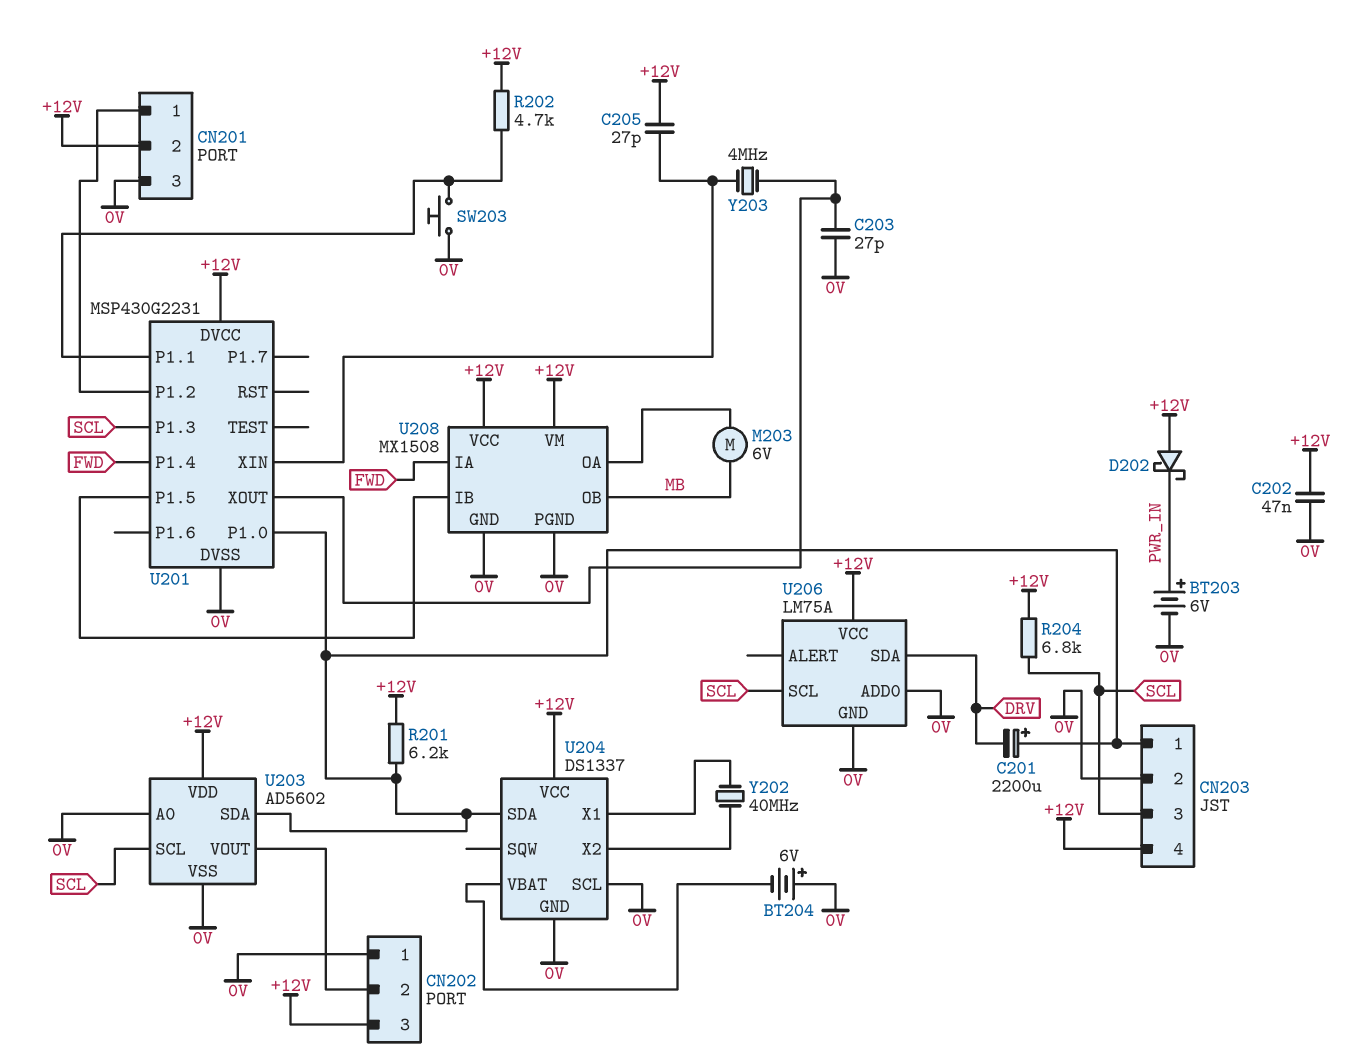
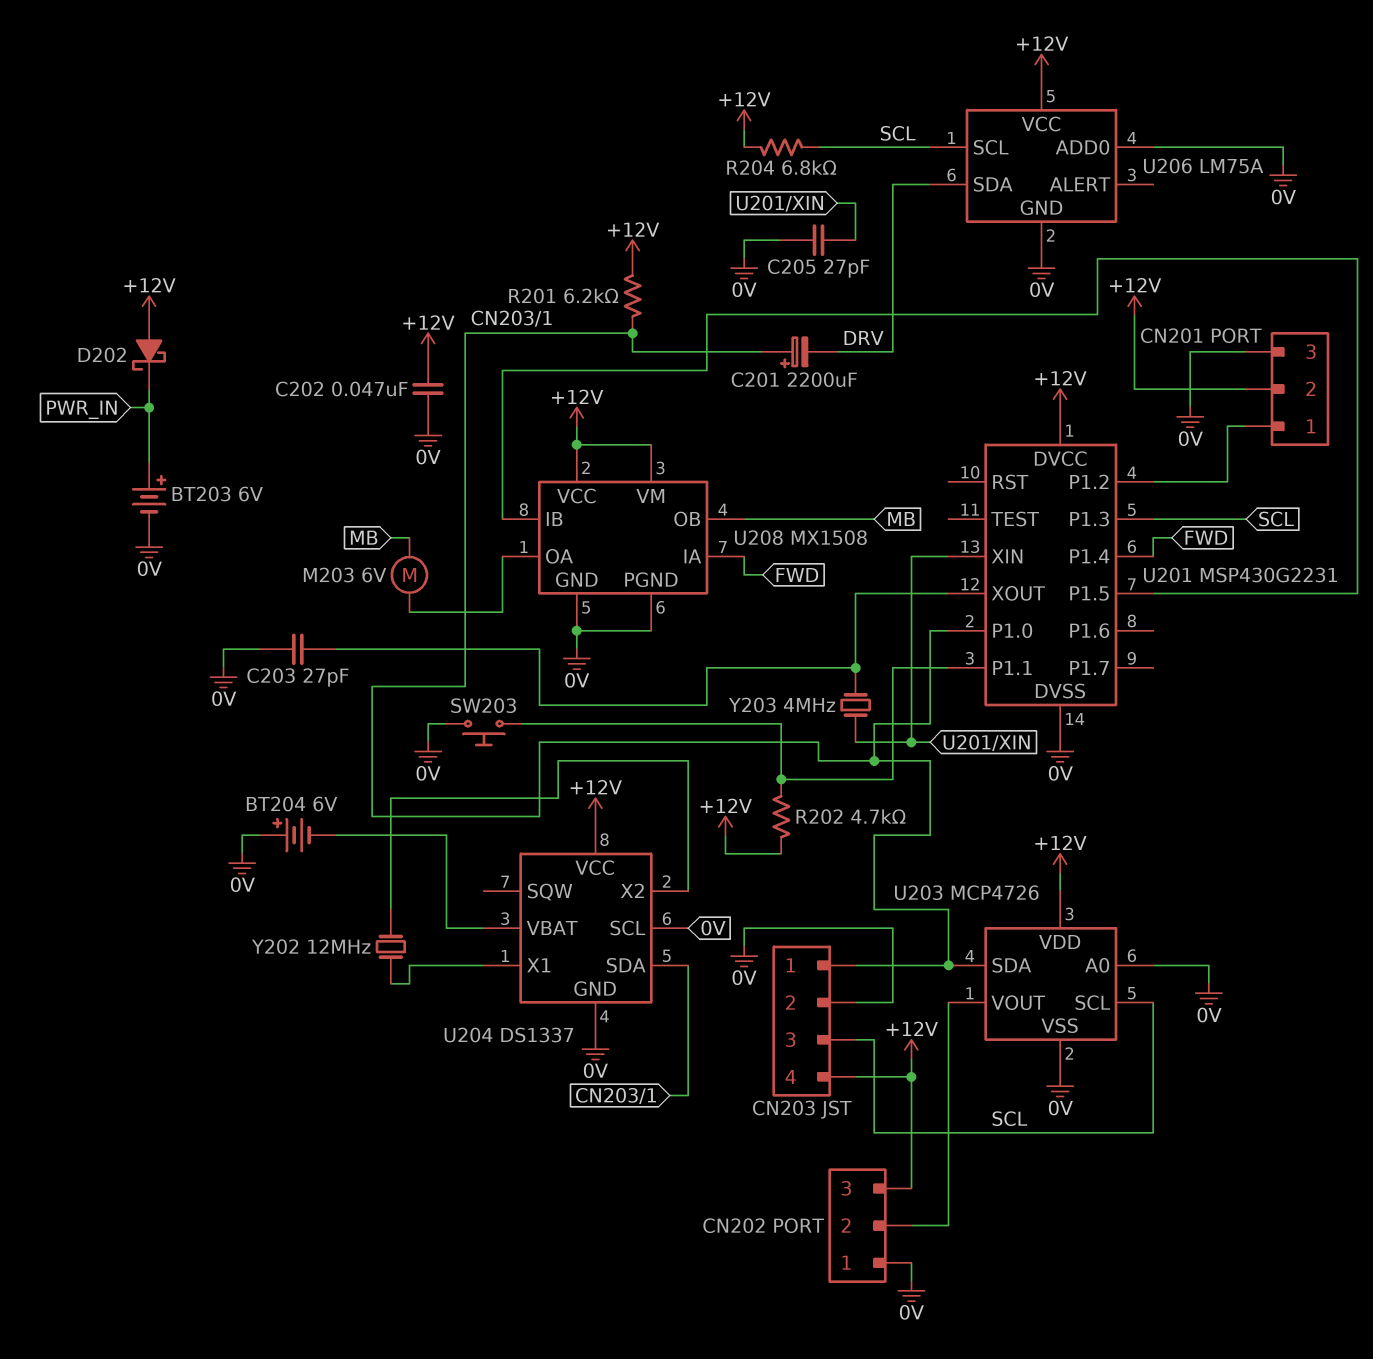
C205: 27pF (+12V, U201/XIN) -> 27pF (0V, U201/XIN)
U203: AD5602 -> MCP4726
Y202: 40MHz (U204/X1, U204/X2) -> 12MHz (U204/X1, U204/X2)

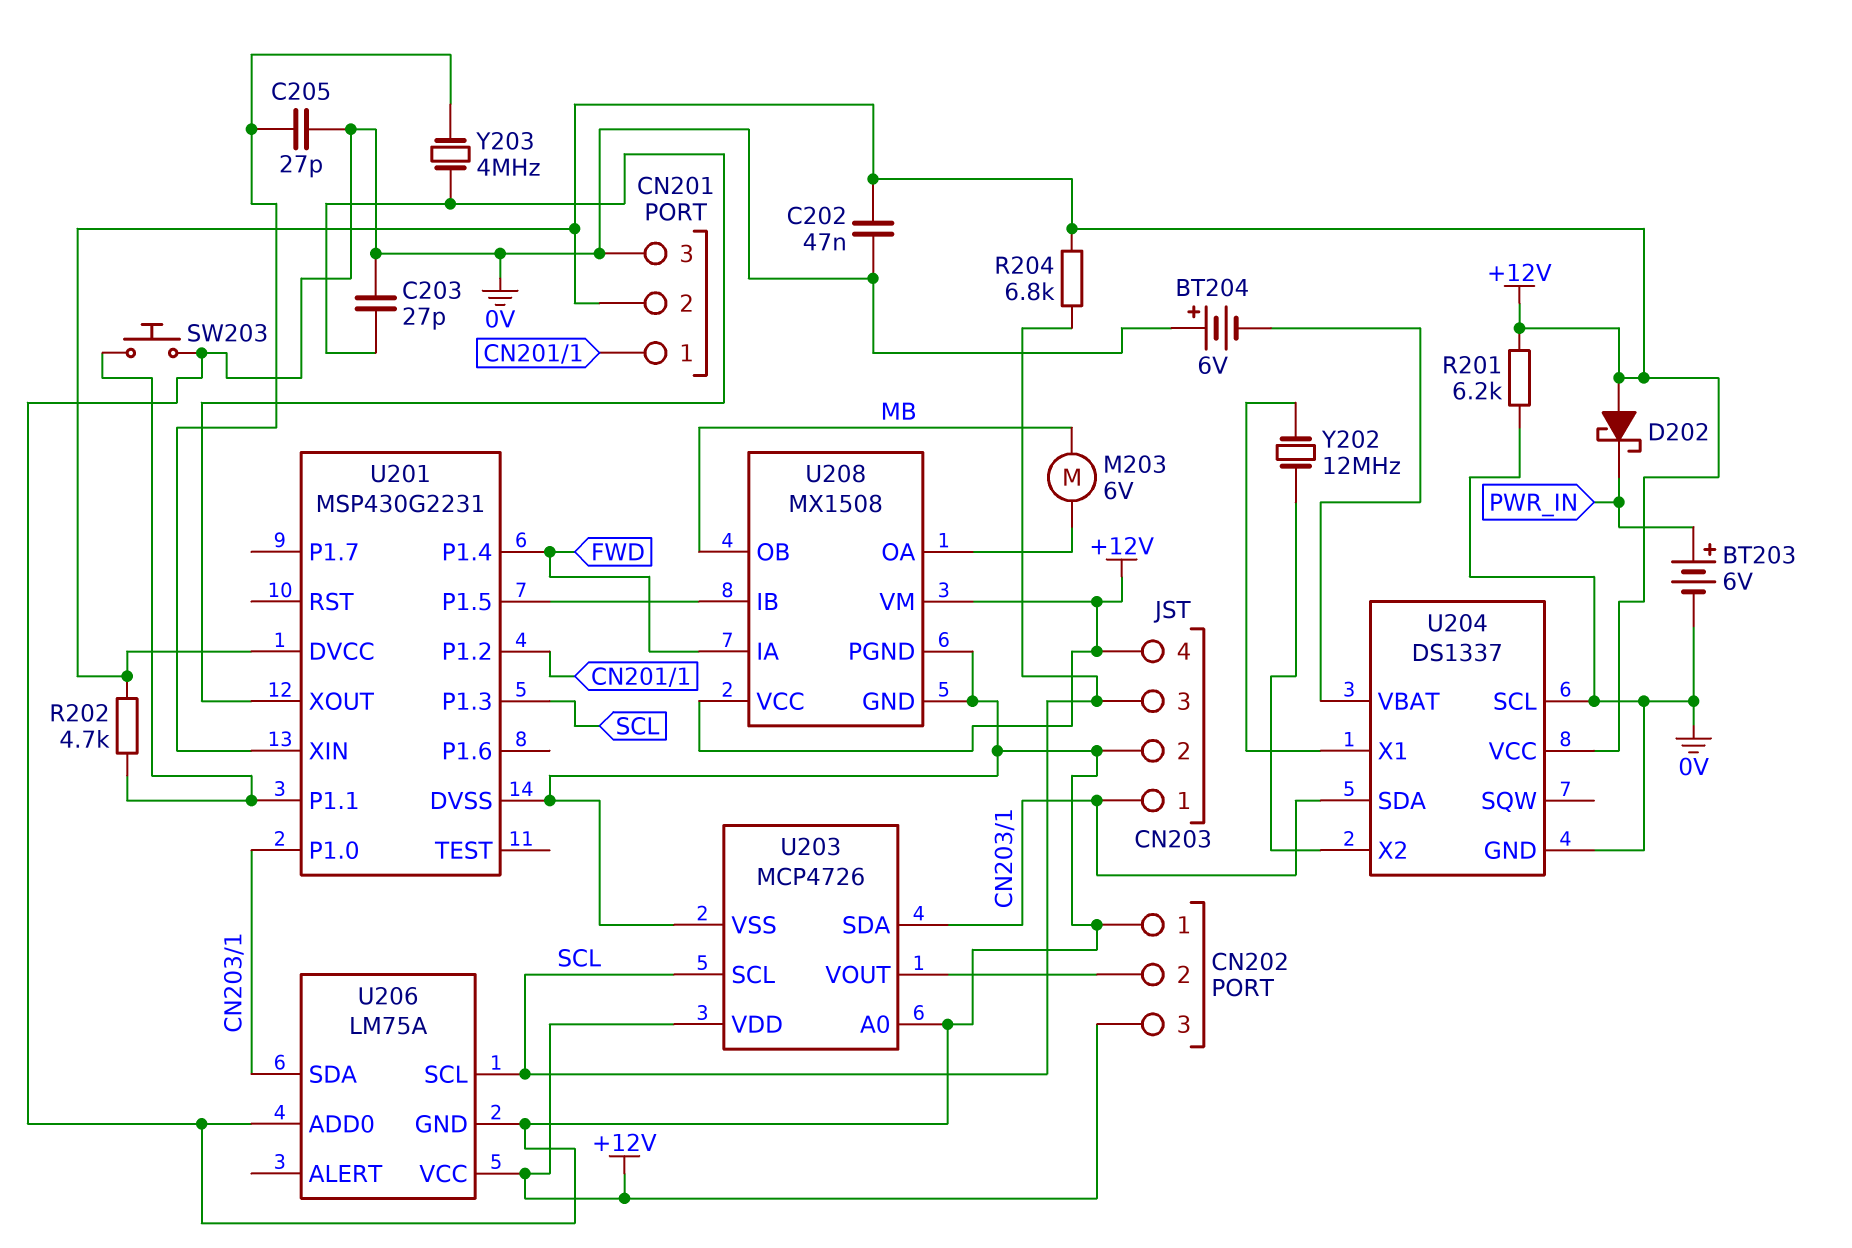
C201: 2200uF (plus CN203/1, minus DRV) -> none
R201: 6.2k (+12V, CN203/1) -> 6.2k (+12V, 0V)
U206 pin SDA: DRV -> CN203/1

